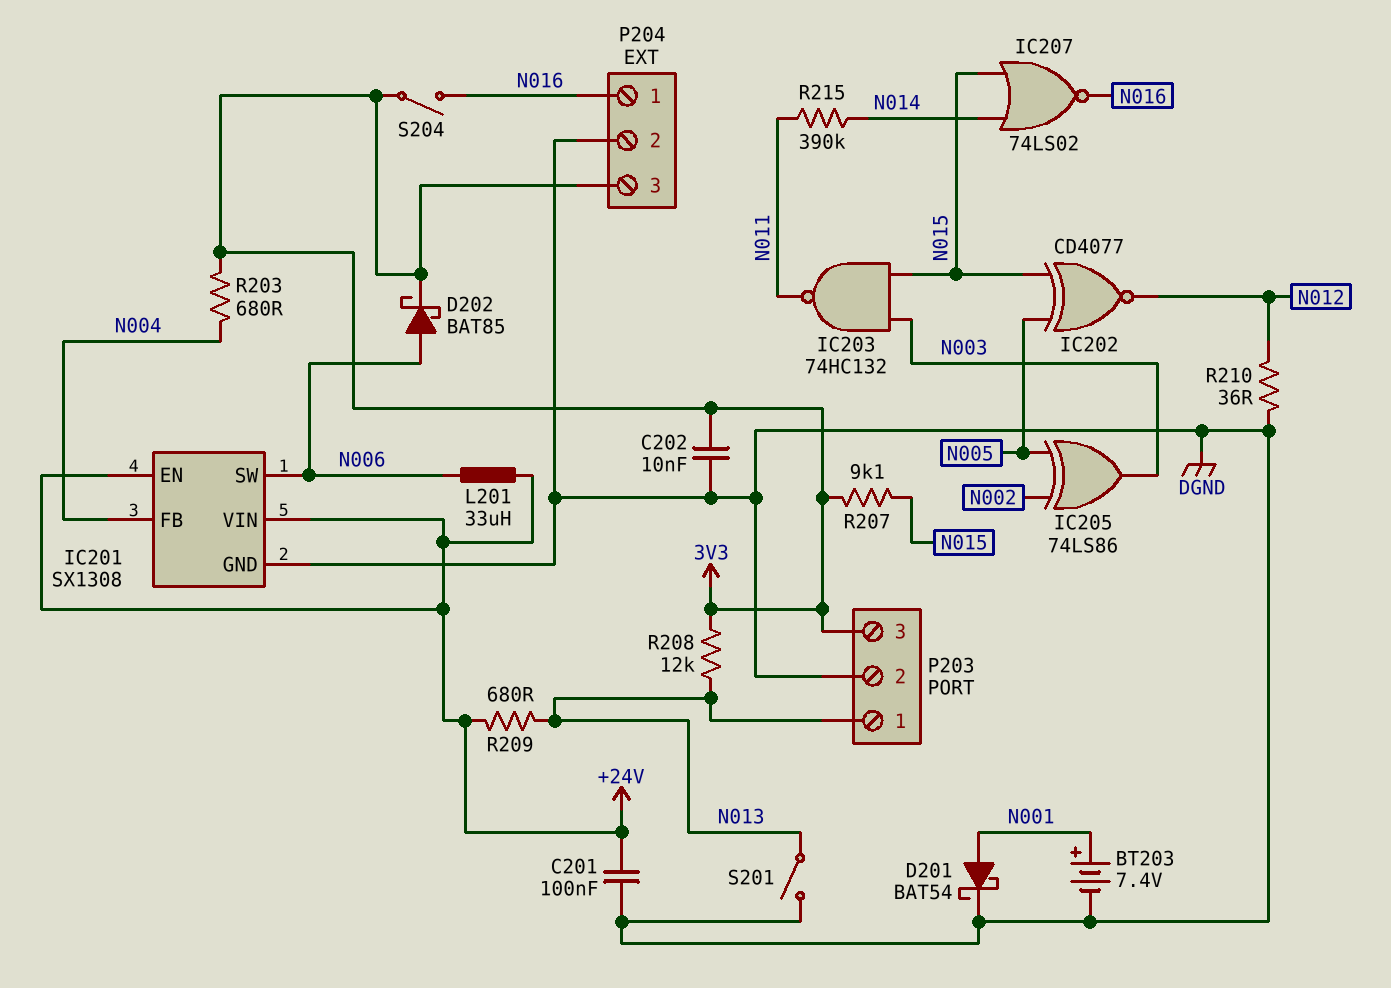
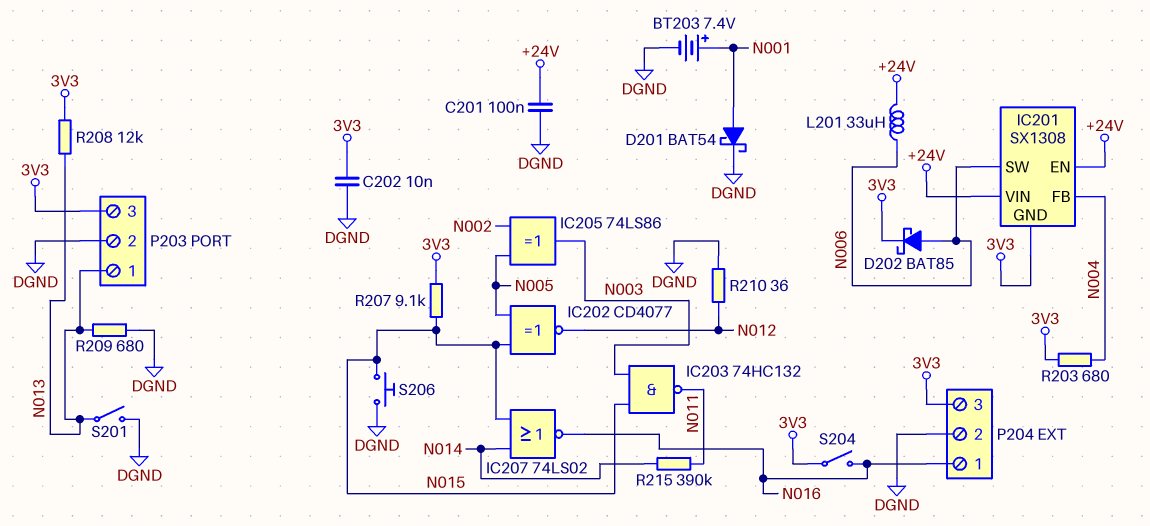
IC201 pin GND: DGND -> 3V3
R209: 680 (+24V, N013) -> 680 (DGND, N013)
S206: none -> button (DGND, N015)

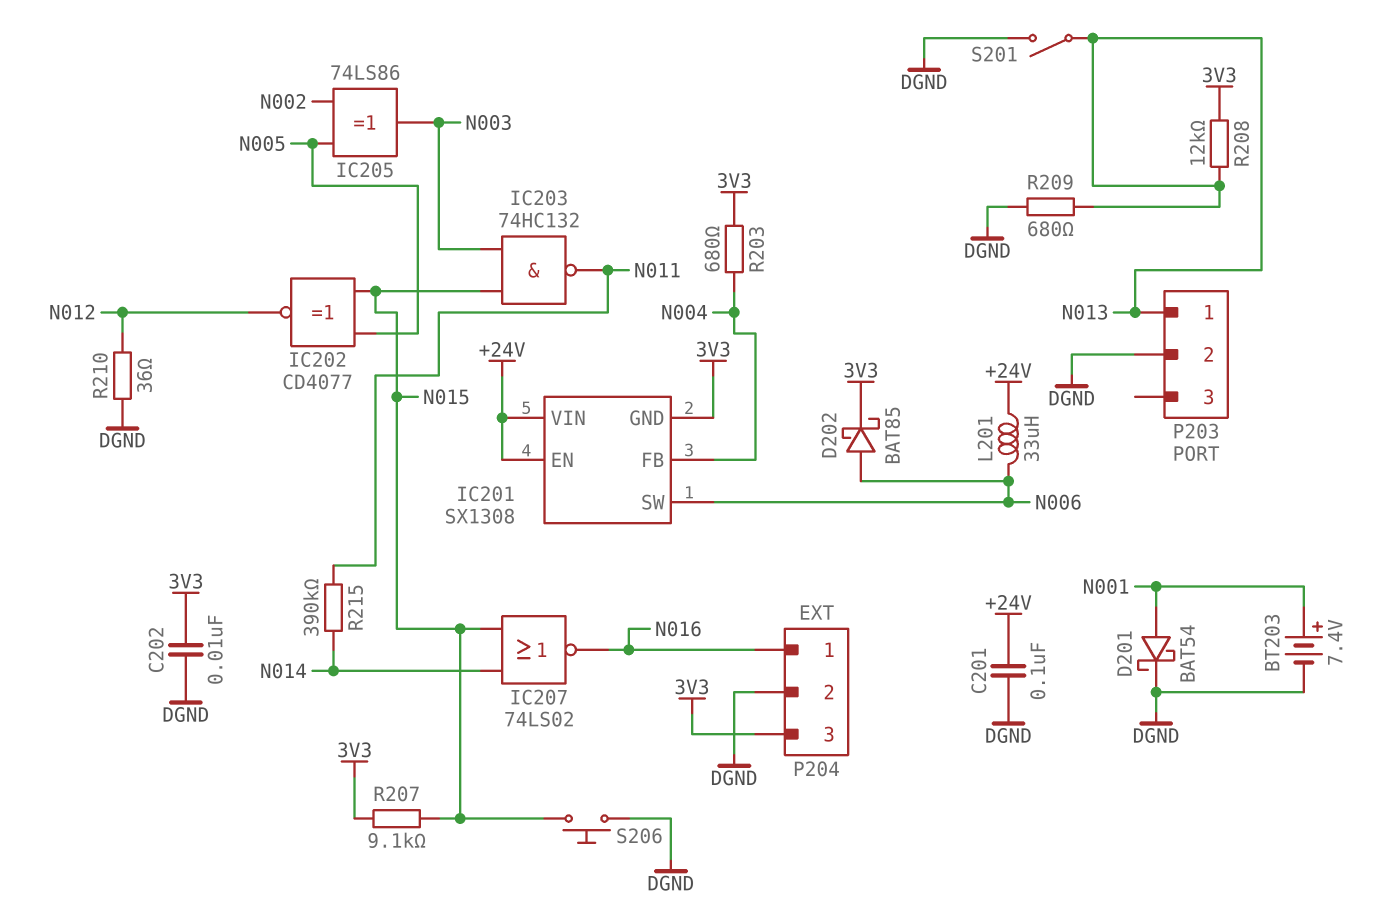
P203 pin 3: 3V3 -> none
S204: switch (3V3, N016) -> none

